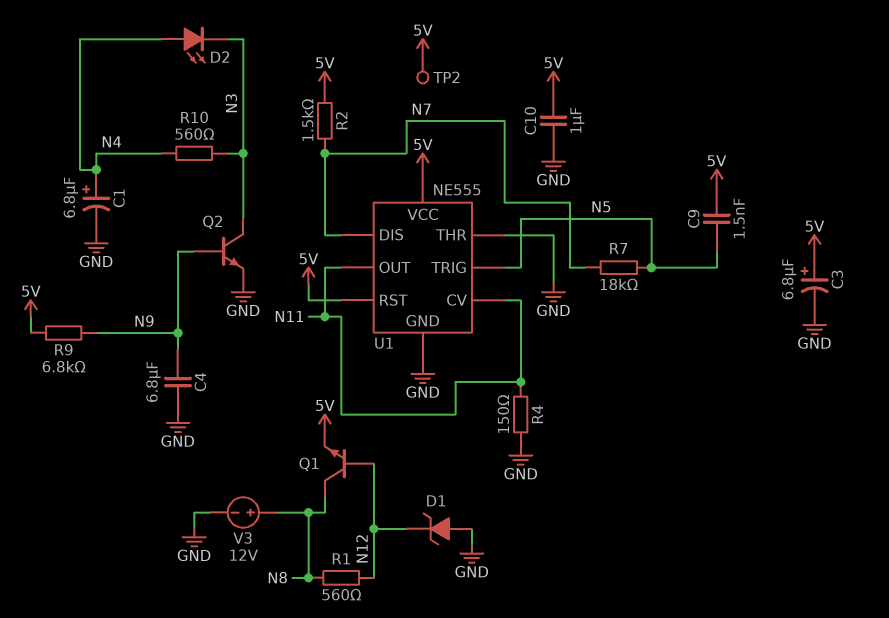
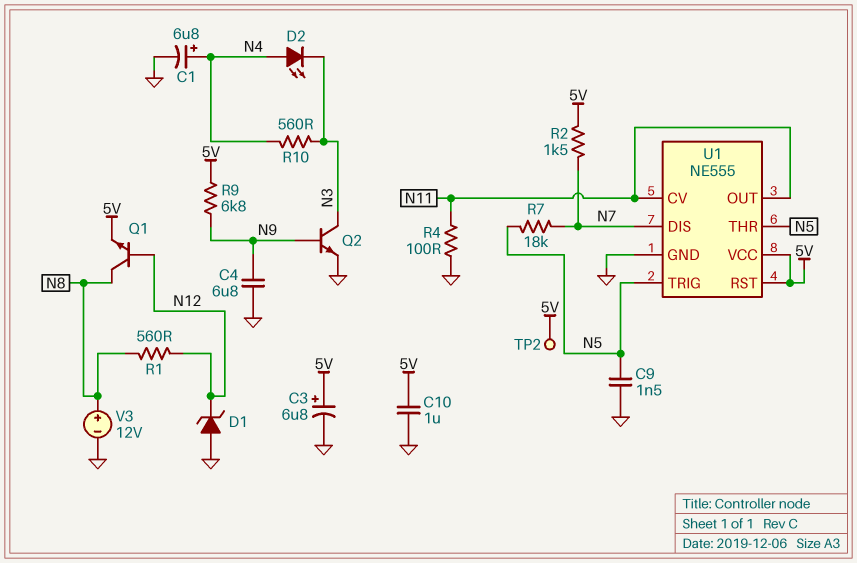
C9: 1.5nF (5V, N5) -> 1.5nF (GND, N5)
R4: 150 (GND, N11) -> 100 (GND, N11)
U1 pin THR: GND -> N5

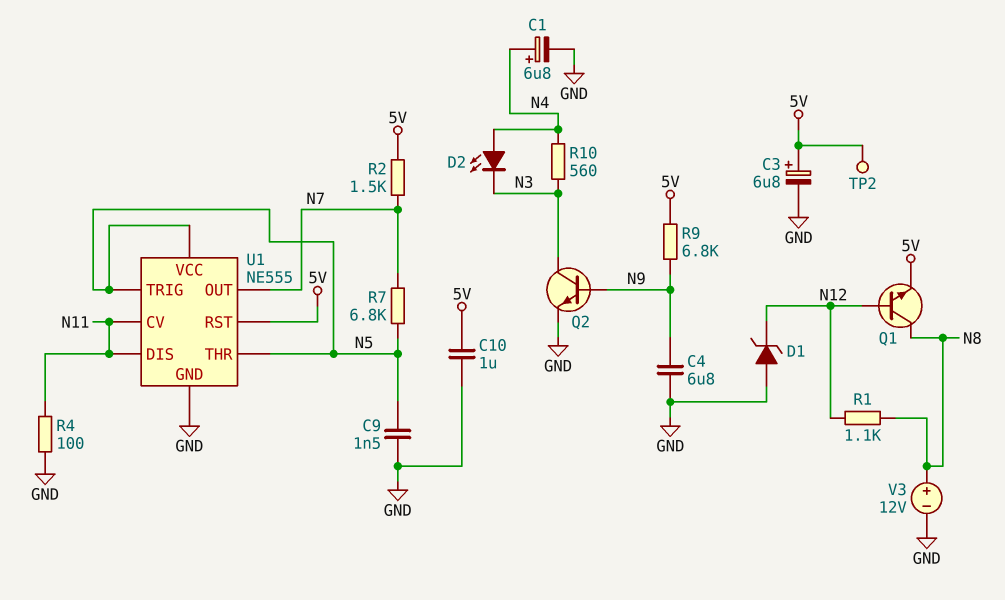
R1: 560 (N8, N12) -> 1.1k (N8, N12)
R7: 18k (N5, N7) -> 6.8k (N5, N7)
U1 pin DIS: N7 -> N11
U1 pin OUT: N11 -> N7
U1 pin VCC: 5V -> N5

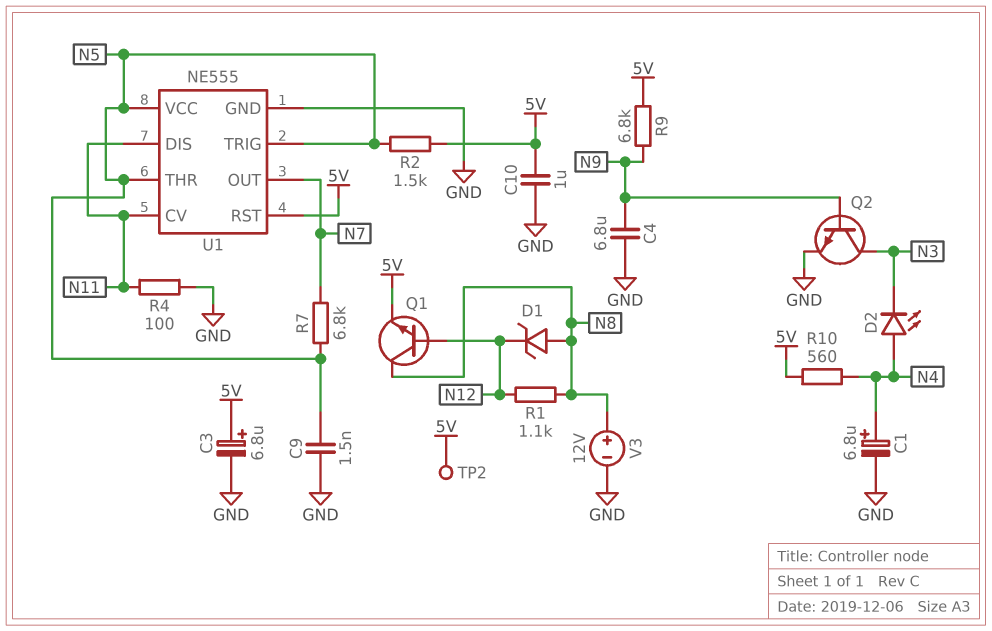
D1: zener (A GND, K N12) -> zener (A N8, K N12)
R2: 1.5k (5V, N7) -> 1.5k (5V, N5)
R10: 560 (N3, N4) -> 560 (5V, N4)

